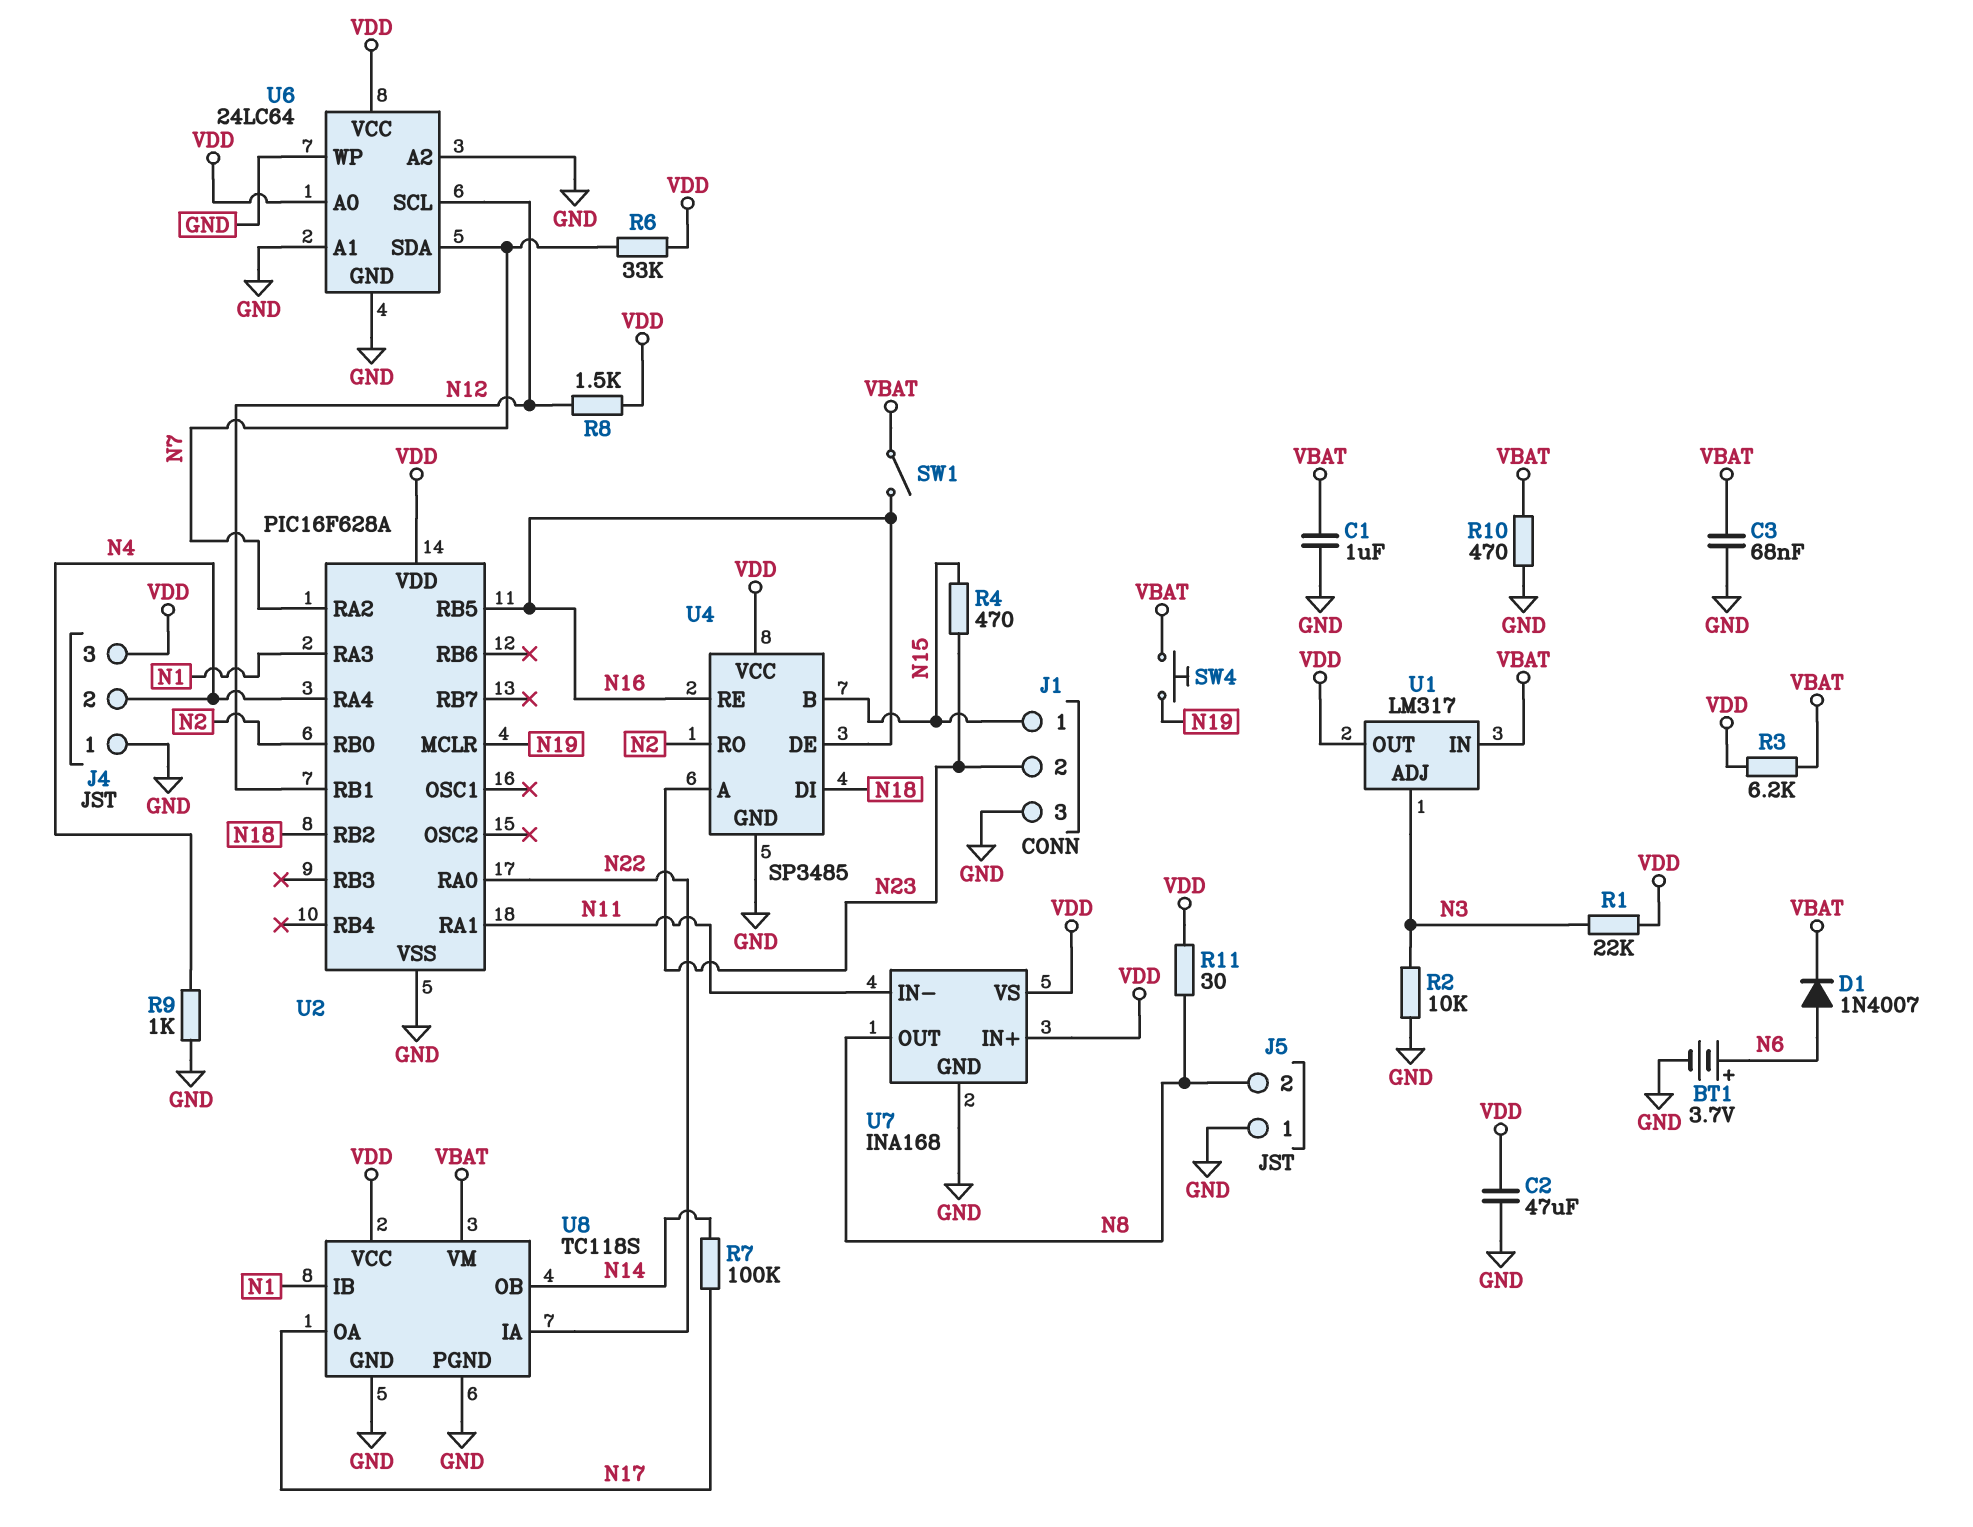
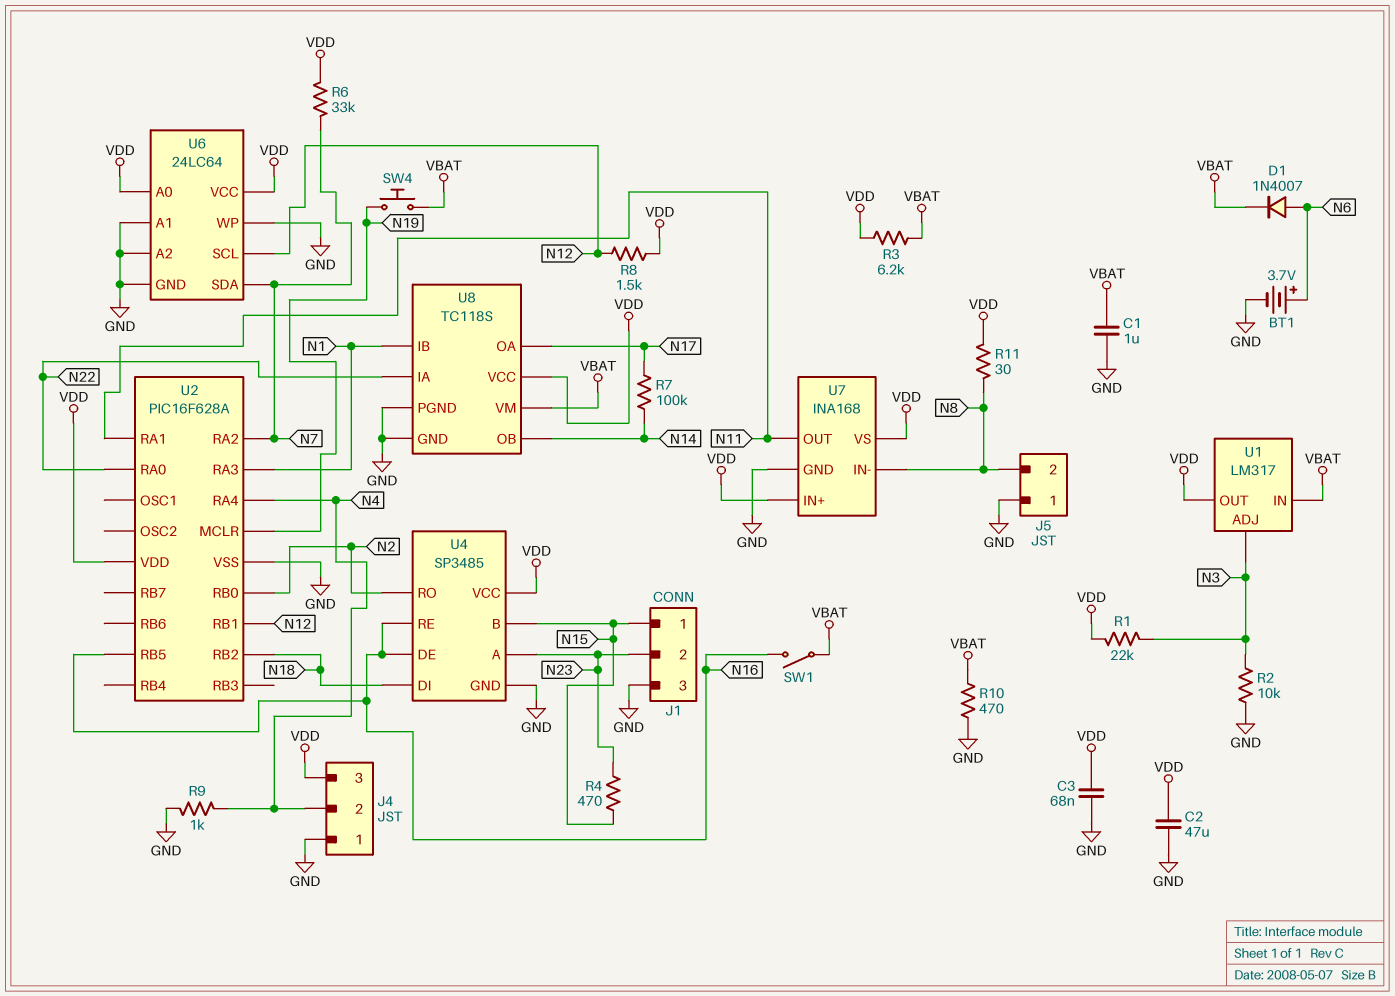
C3: 68nF (GND, VBAT) -> 68nF (GND, VDD)
U7 pin IN-: N11 -> N8
U7 pin OUT: N8 -> N11

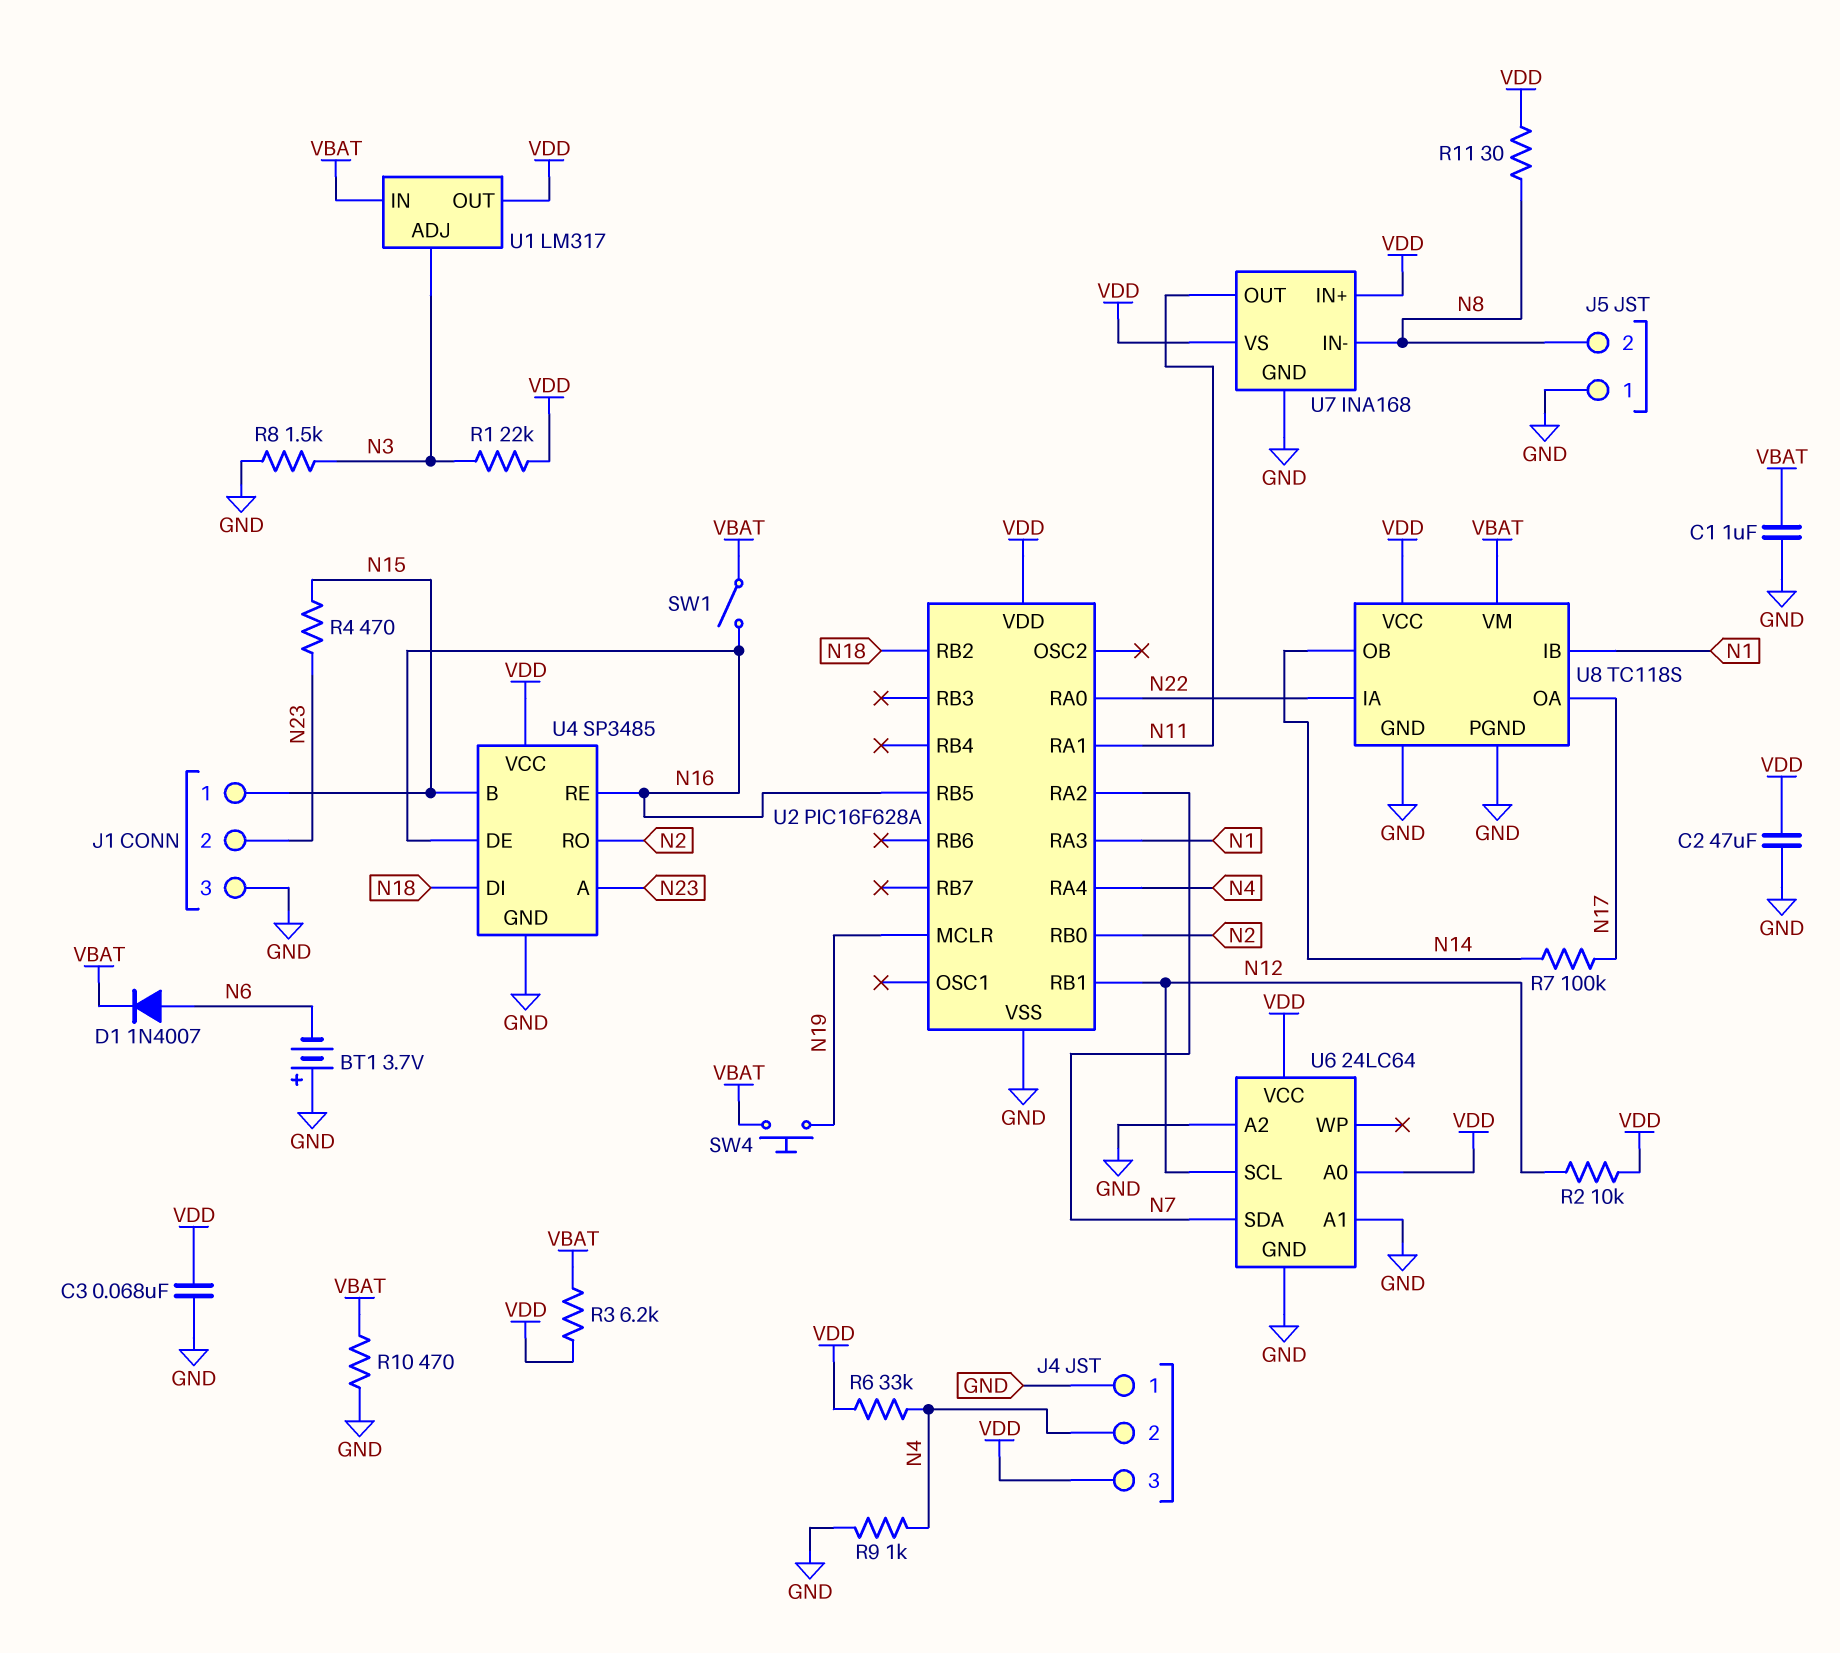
BT1: 3.7V (plus N6, minus GND) -> 3.7V (plus GND, minus N6)
R2: 10k (GND, N3) -> 10k (N12, VDD)
R6: 33k (N7, VDD) -> 33k (N4, VDD)
R8: 1.5k (N12, VDD) -> 1.5k (GND, N3)
U6 pin WP: GND -> none

